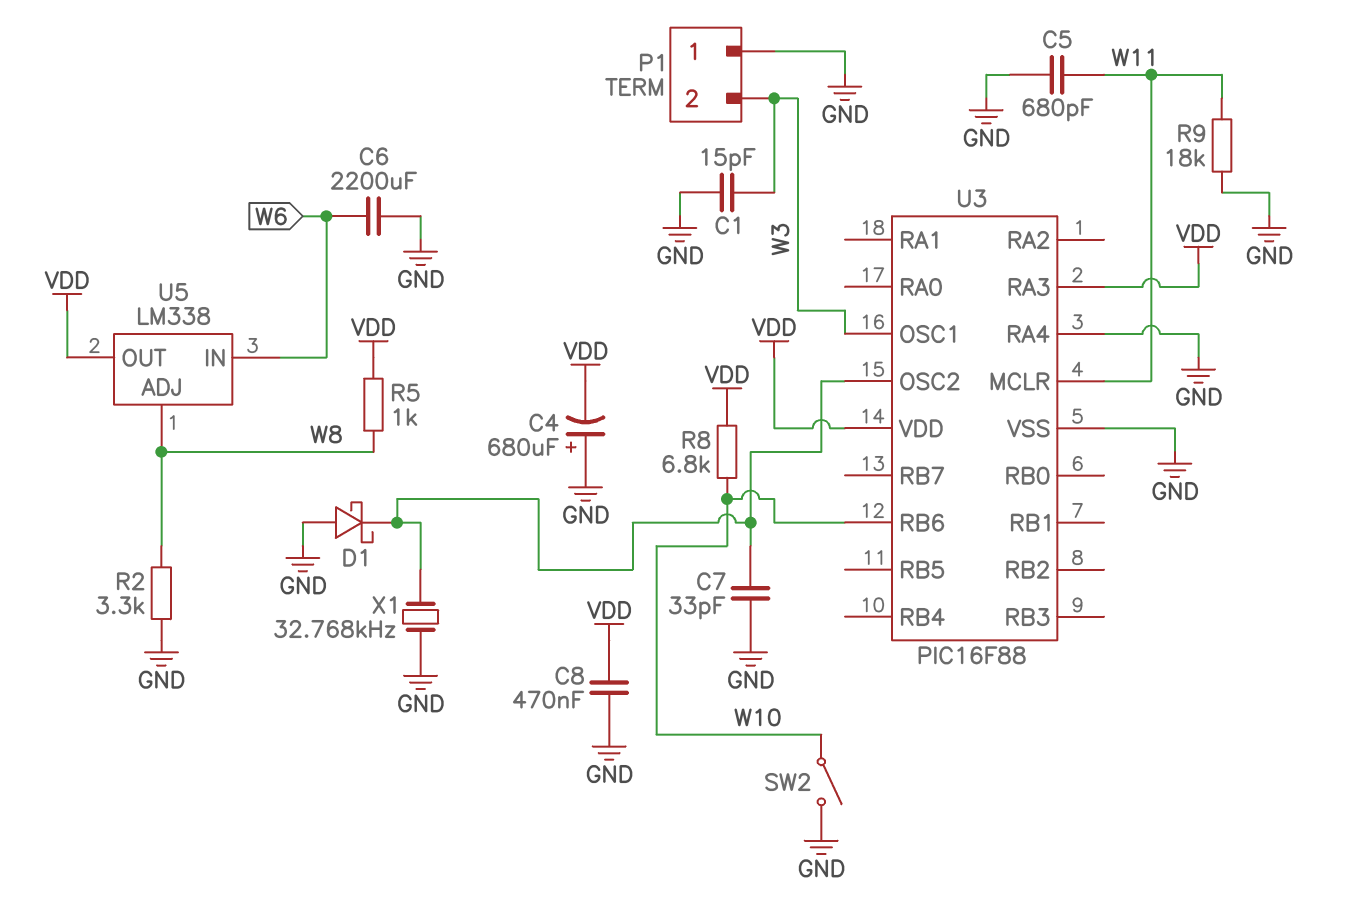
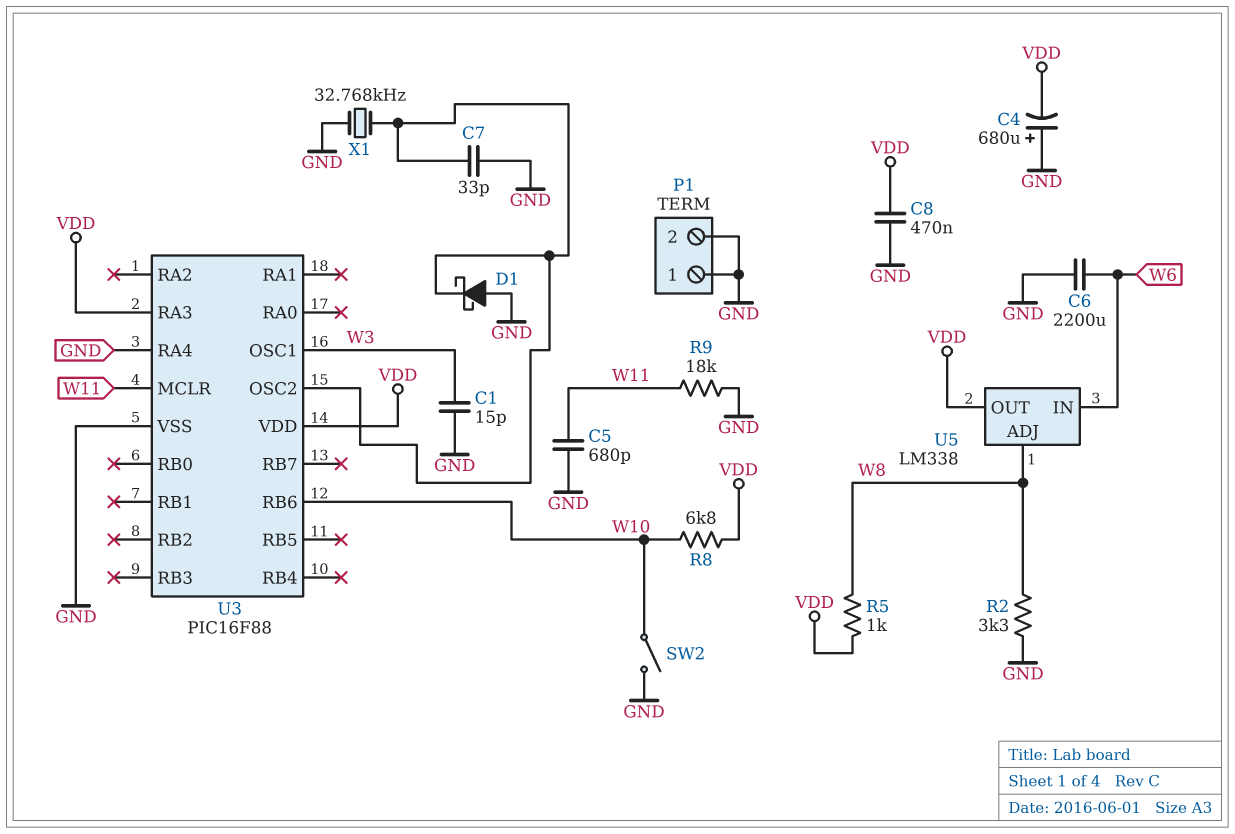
P1 pin 2: W3 -> GND

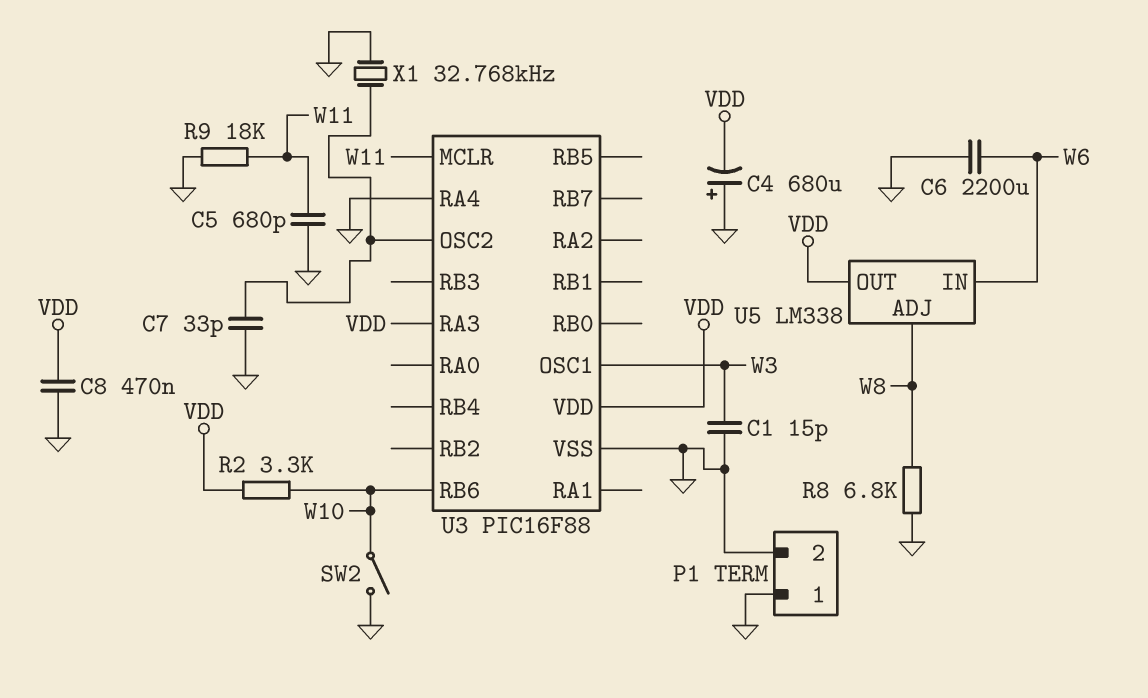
D1: schottky (A GND, K U3/OSC2) -> none
R2: 3.3k (GND, W8) -> 3.3k (VDD, W10)
R5: 1k (VDD, W8) -> none
R8: 6.8k (VDD, W10) -> 6.8k (GND, W8)

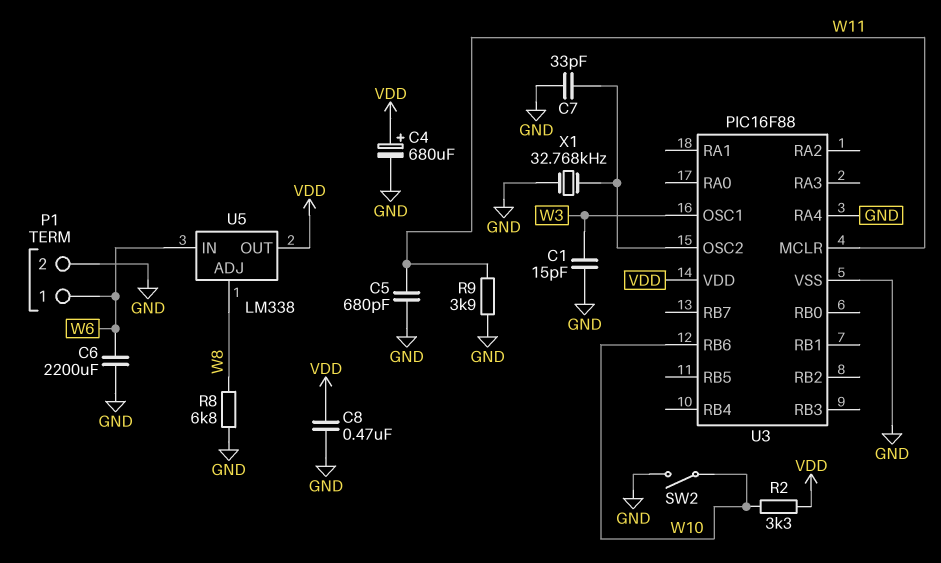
C4: 680uF (plus GND, minus VDD) -> 680uF (plus VDD, minus GND)
P1 pin 1: GND -> W6
R9: 18k (GND, W11) -> 3.9k (GND, W11)
U3 pin RA3: VDD -> none

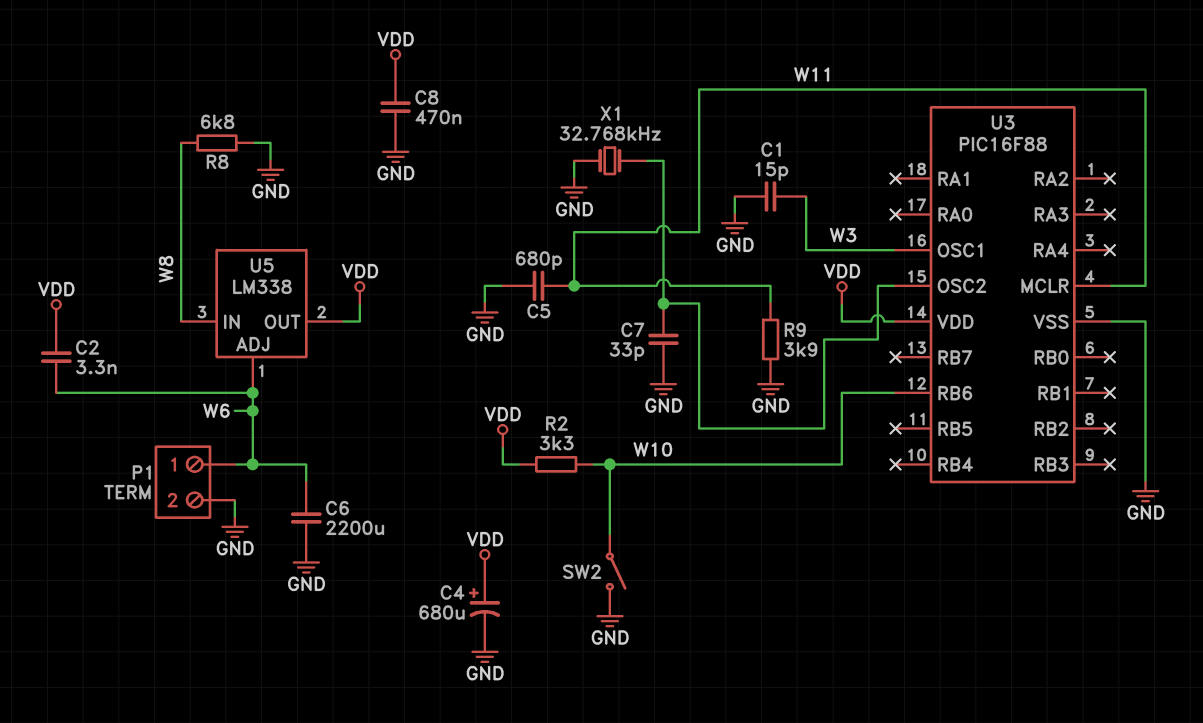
C2: none -> 3.3nF (VDD, W6)
U3 pin RA4: GND -> none
U5 pin ADJ: W8 -> W6
U5 pin IN: W6 -> W8

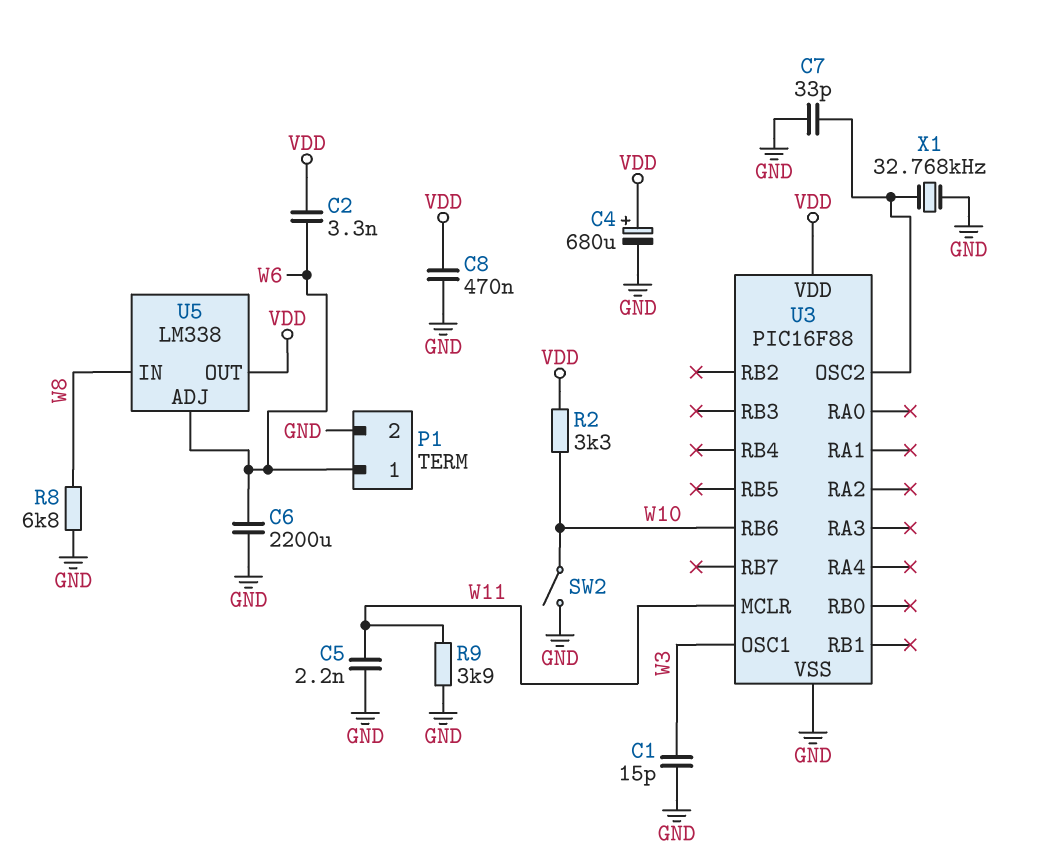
C5: 680pF (GND, W11) -> 2.2nF (GND, W11)

